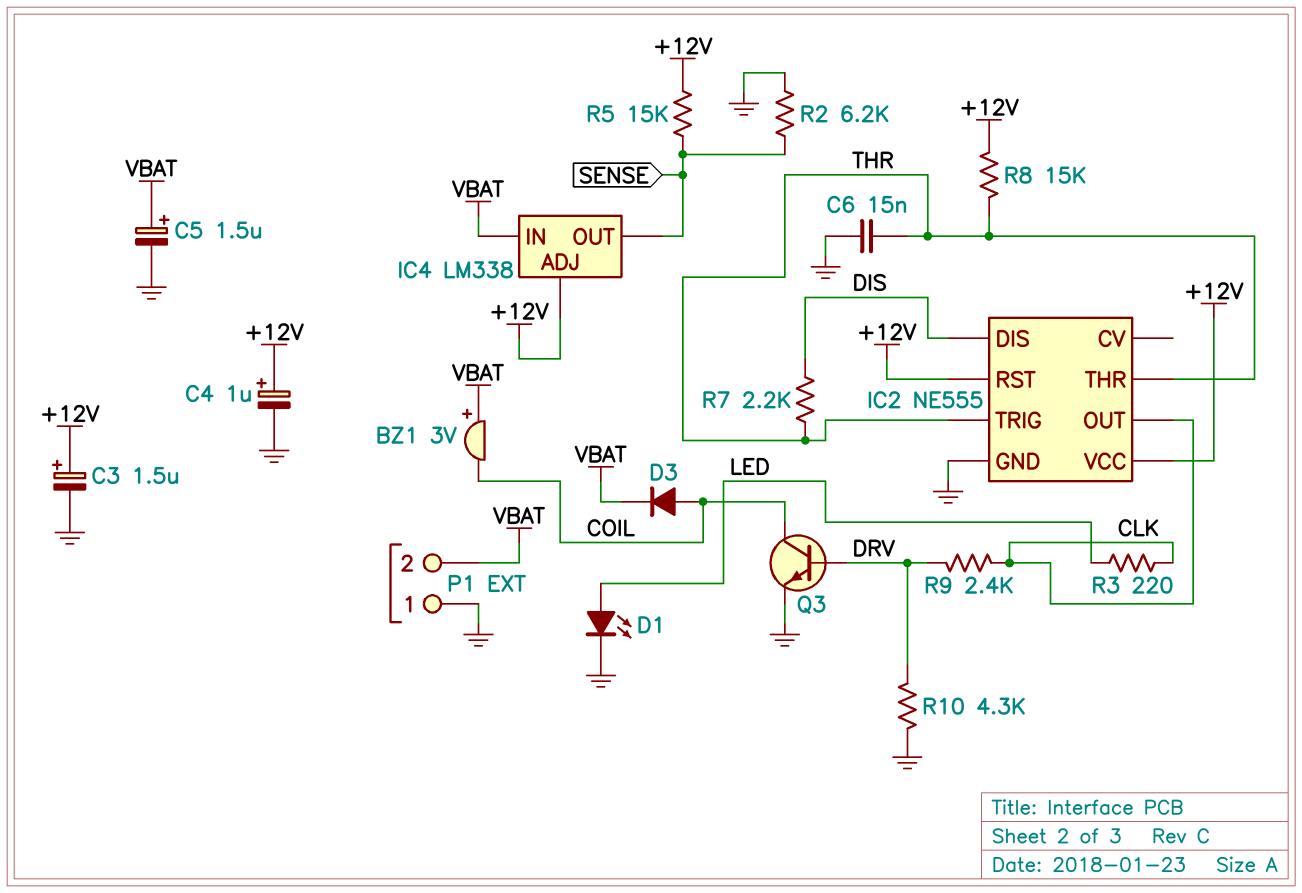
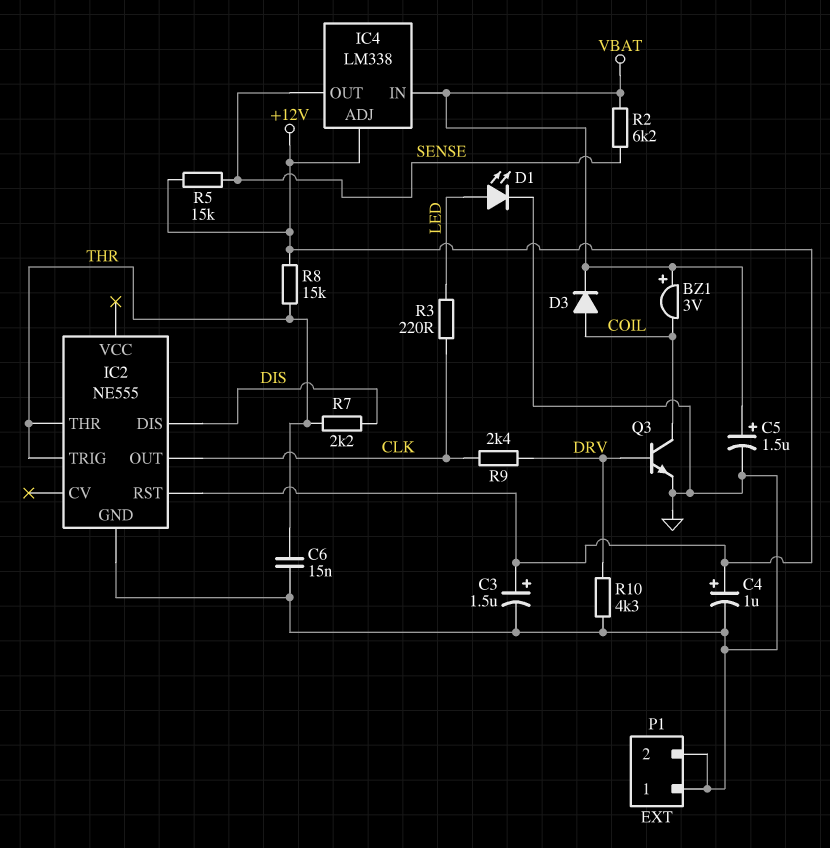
IC2 pin VCC: +12V -> none
P1 pin 2: VBAT -> GND
R2: 6.2k (GND, SENSE) -> 6.2k (SENSE, VBAT)

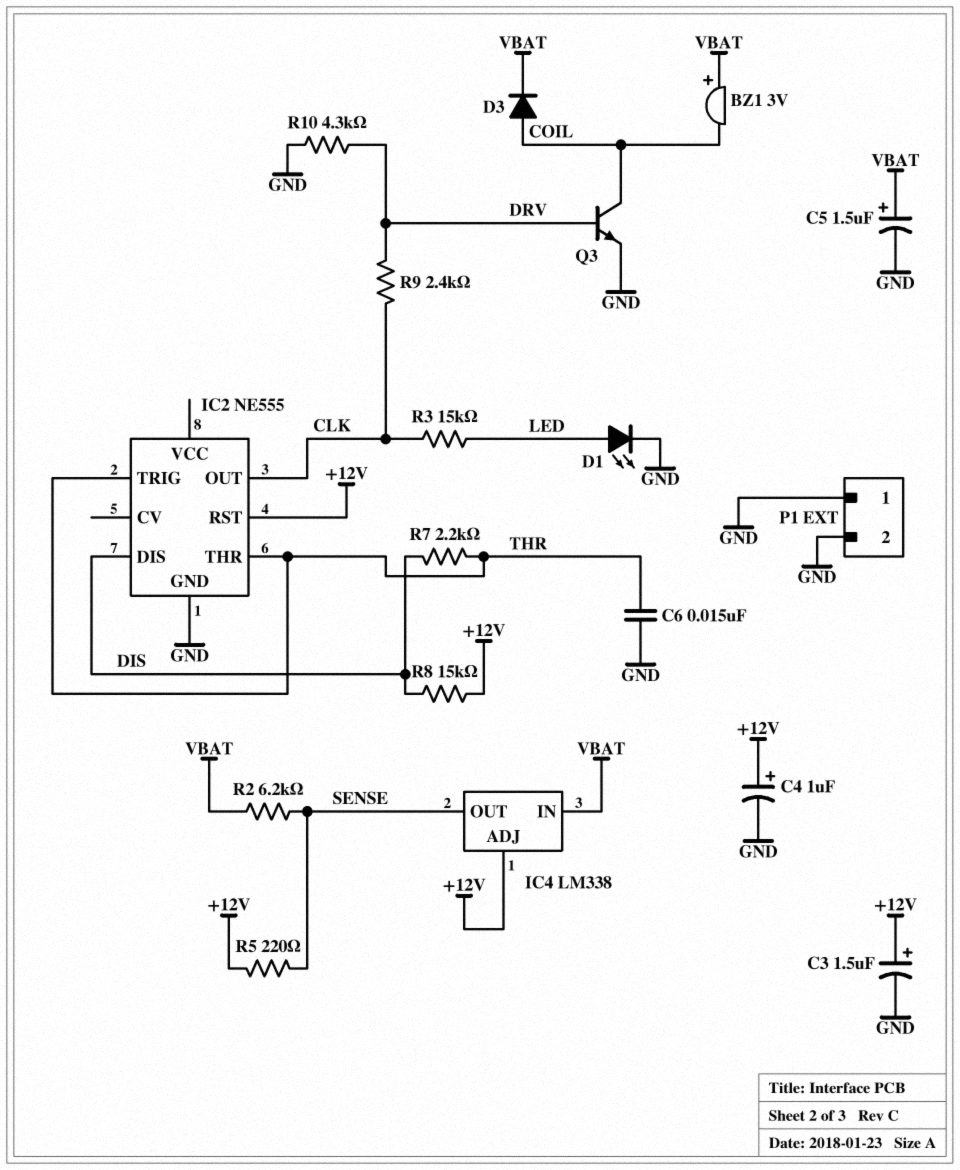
R3: 220 (CLK, LED) -> 15k (CLK, LED)
R5: 15k (+12V, SENSE) -> 220 (+12V, SENSE)
R8: 15k (+12V, THR) -> 15k (+12V, DIS)

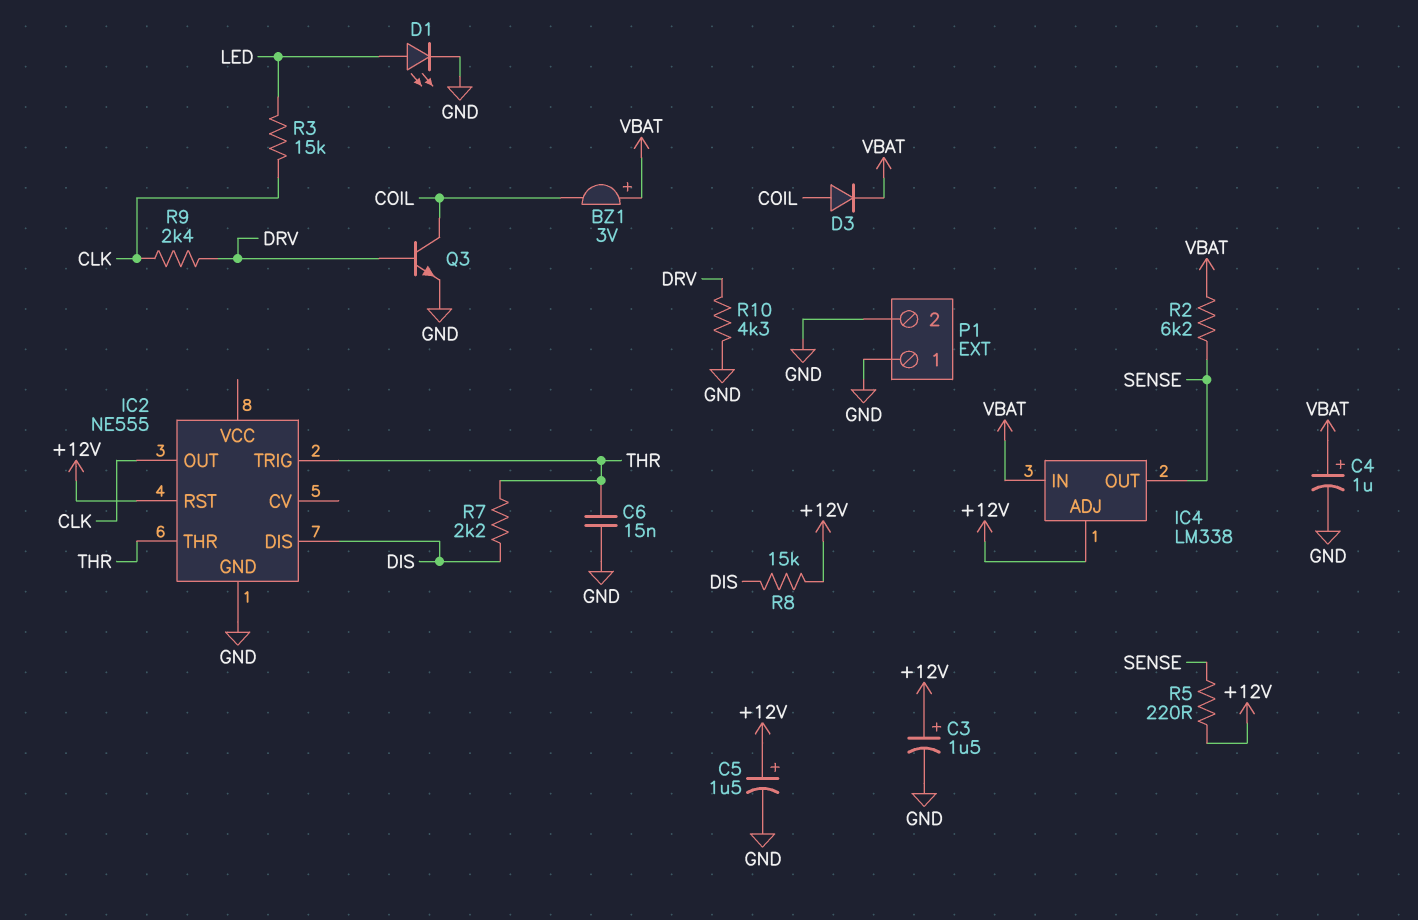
C4: 1uF (plus +12V, minus GND) -> 1uF (plus VBAT, minus GND)
C5: 1.5uF (plus VBAT, minus GND) -> 1.5uF (plus +12V, minus GND)

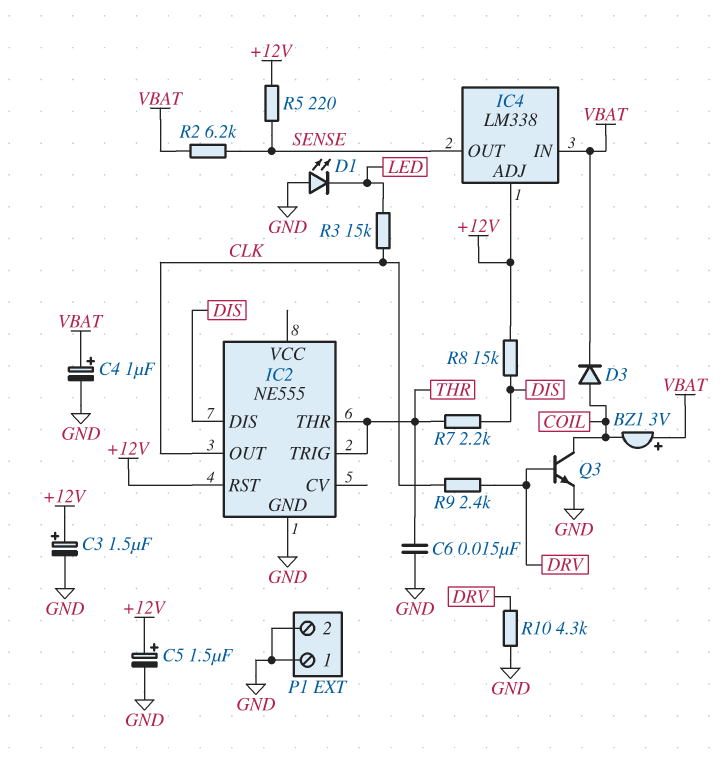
D1: LED (A LED, K GND) -> LED (A GND, K LED)

